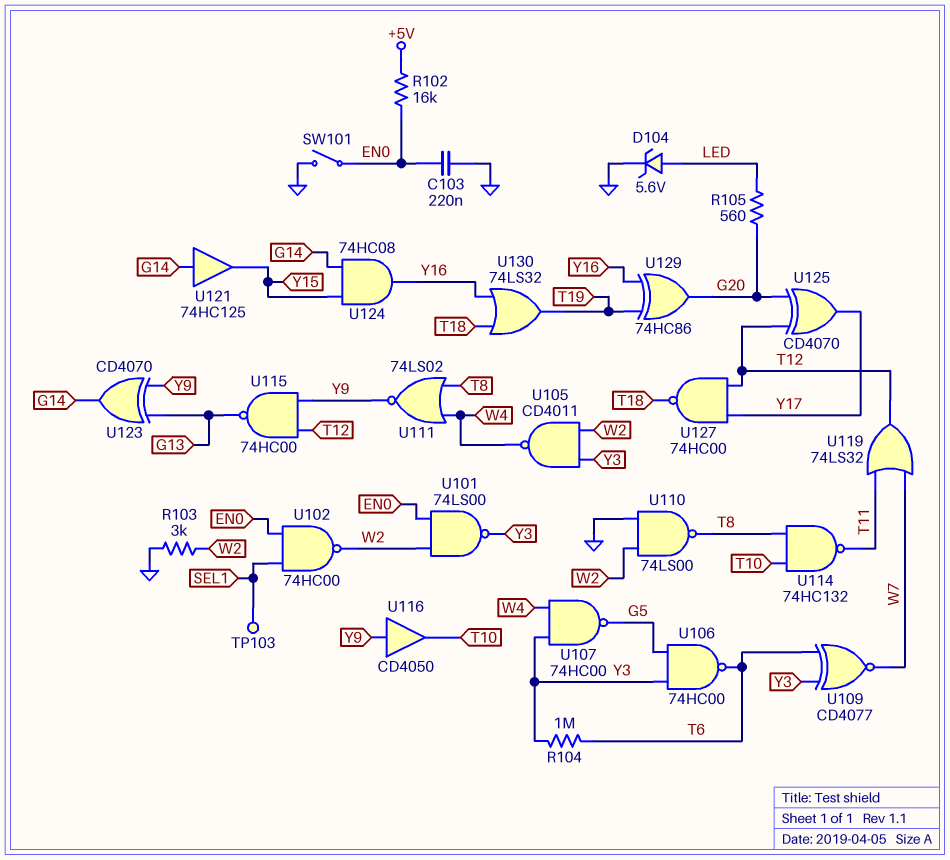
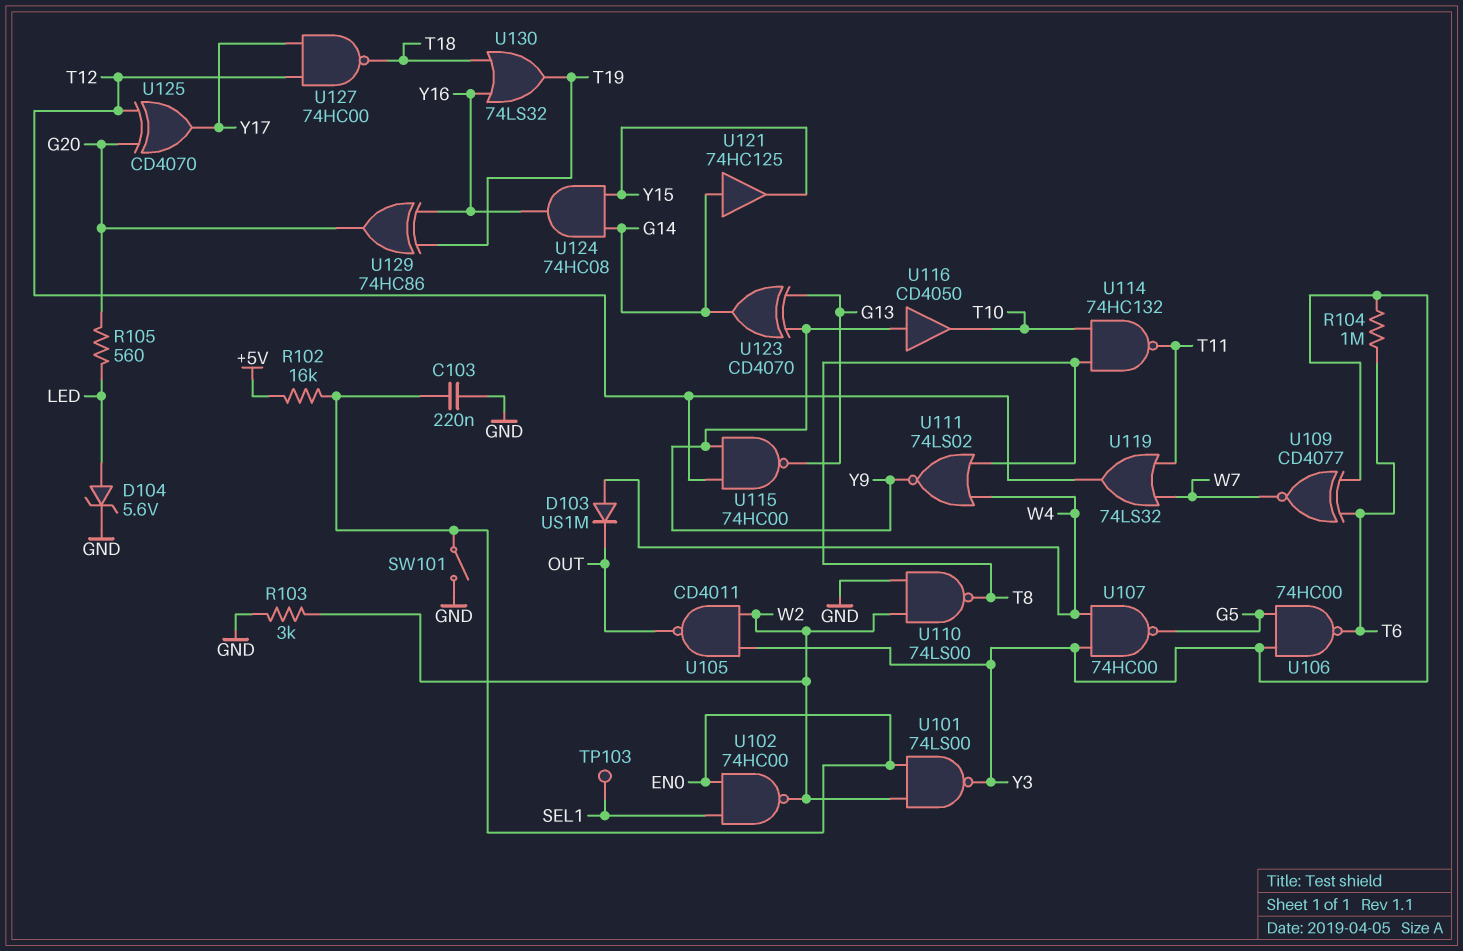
D103: none -> diode US1M (A W4, K OUT)
U105: NAND CD4011 (in W2, in Y3, out W4) -> NAND CD4011 (in W2, in Y3, out OUT)

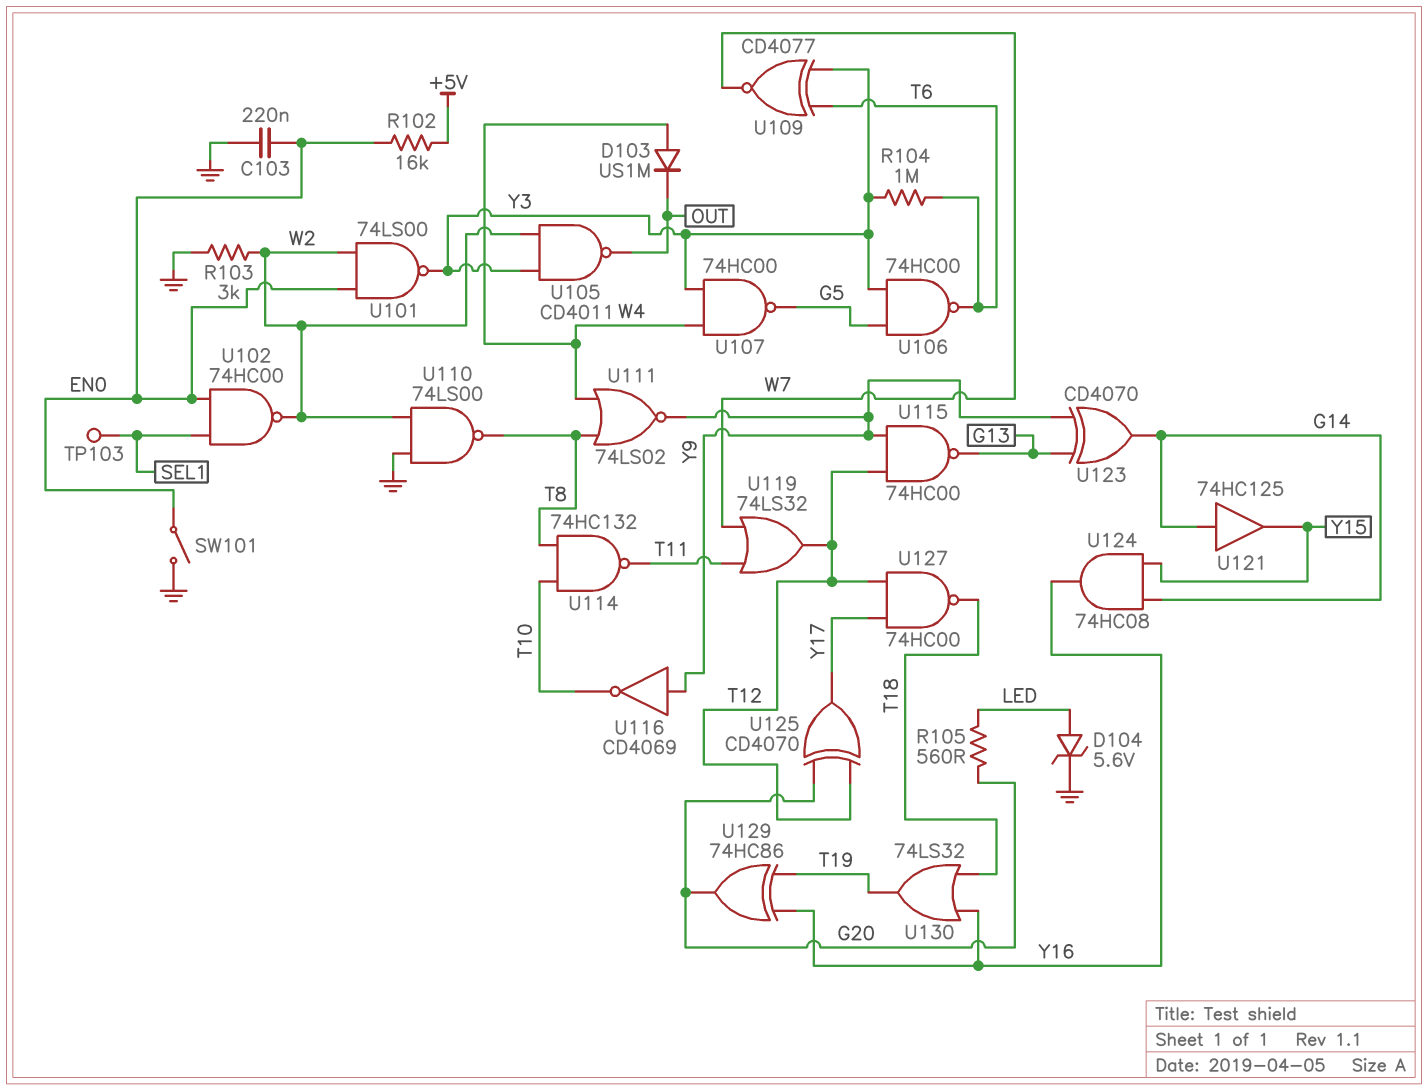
U116: buffer CD4050 (in Y9, out T10) -> NOT CD4069 (in Y9, out T10)

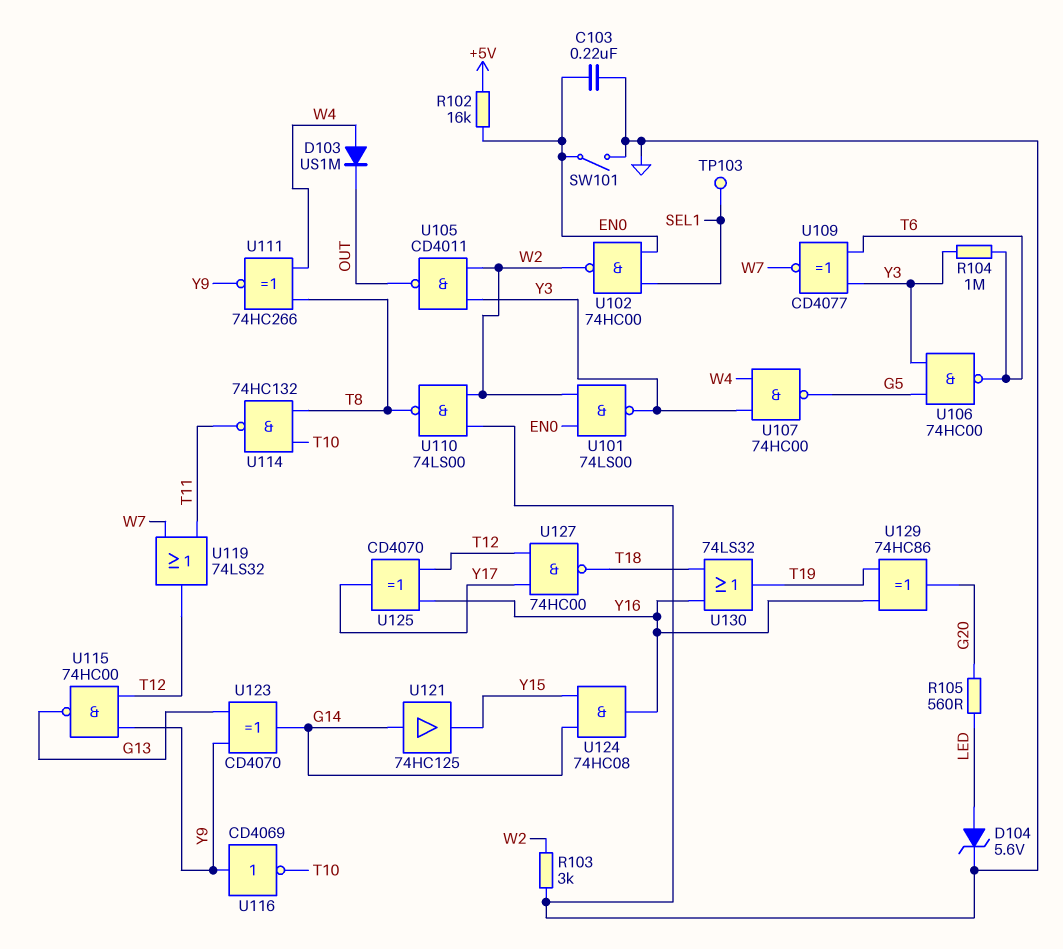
U111: NOR 74LS02 (in T8, in W4, out Y9) -> XNOR 74HC266 (in T8, in W4, out Y9)
U125: XOR CD4070 (in G20, in T12, out Y17) -> XOR CD4070 (in T12, in Y16, out Y17)

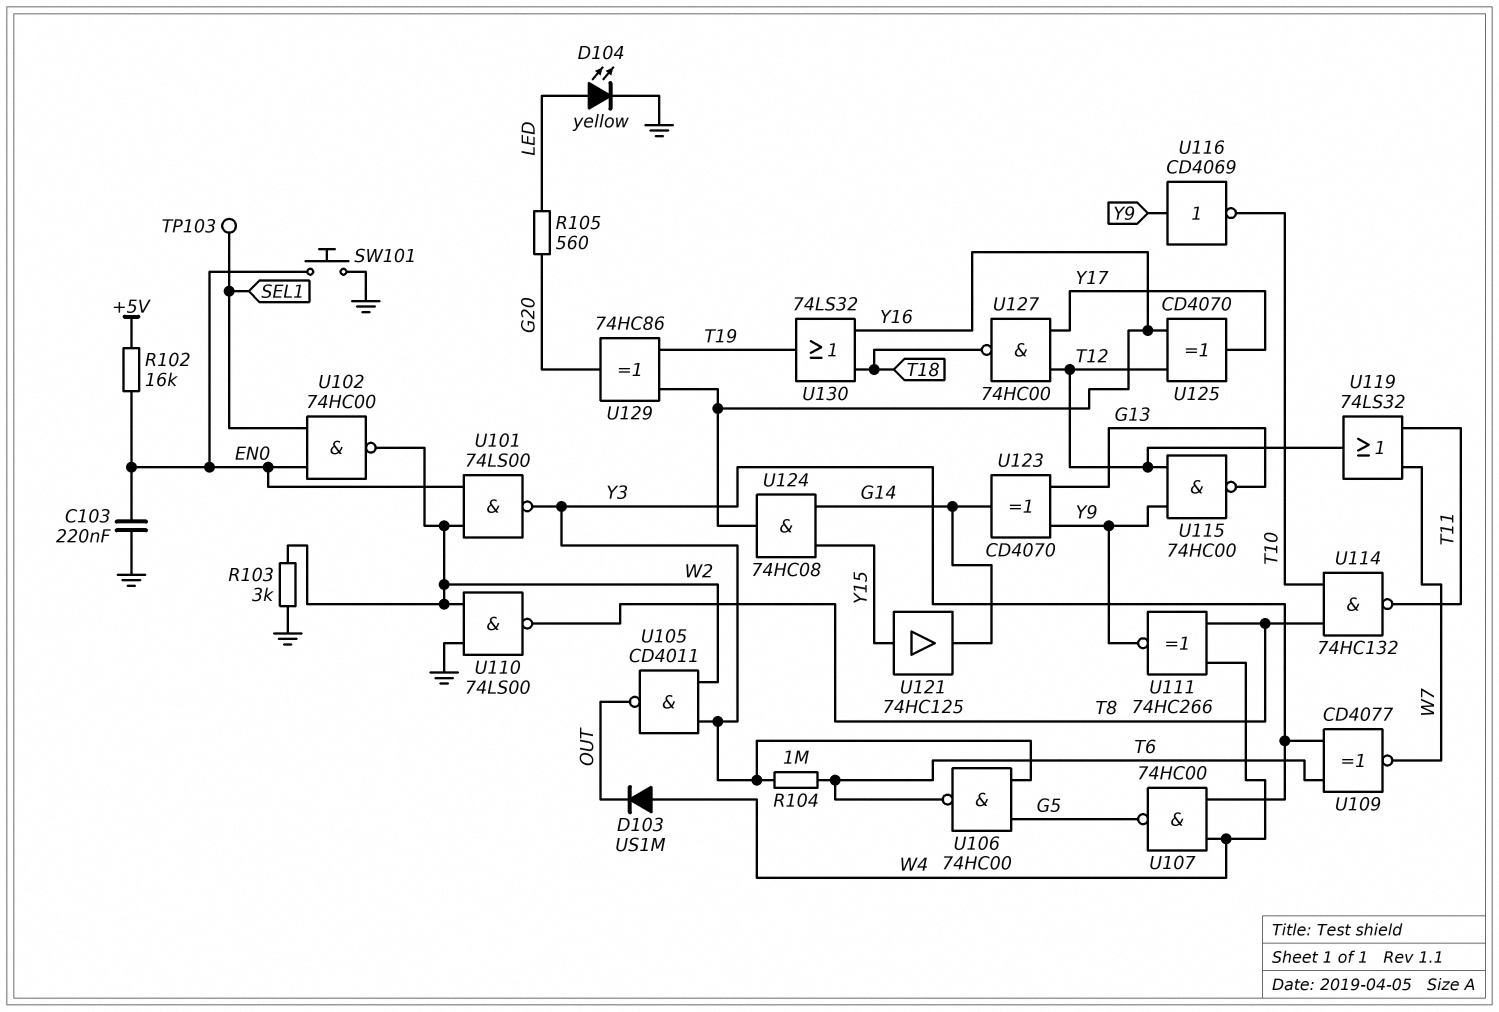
D104: zener 5.6V (A LED, K GND) -> LED yellow (A LED, K GND)
SW101: switch (EN0, GND) -> button (EN0, GND)
U121: buffer 74HC125 (in G14, out Y15) -> buffer 74HC125 (in Y15, out G14)

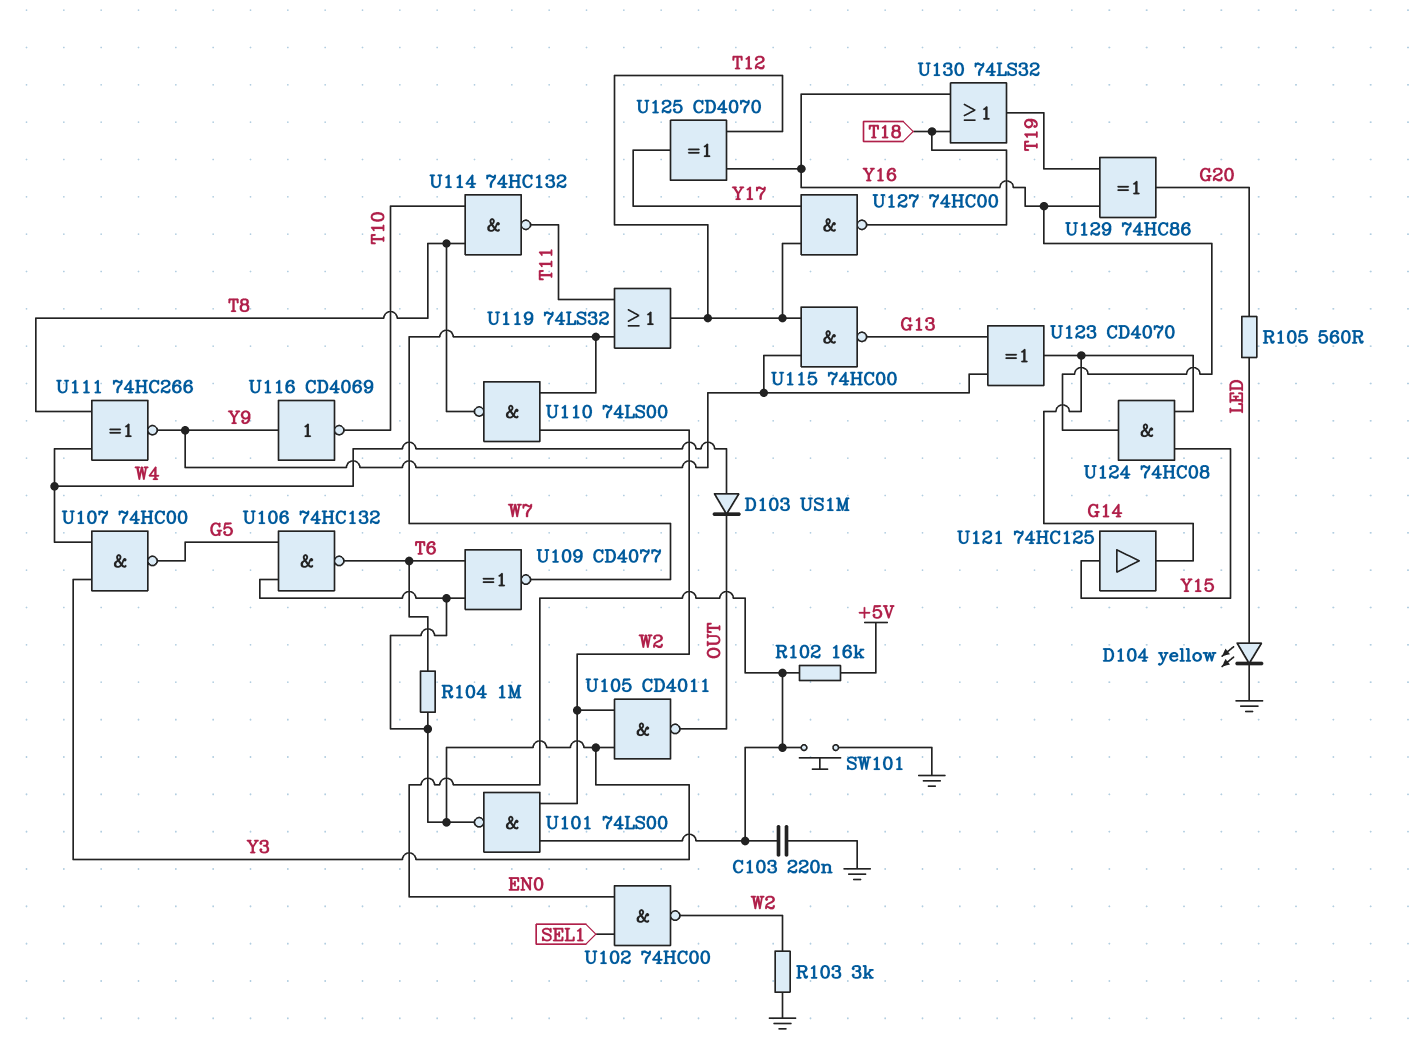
TP103: test point (SEL1) -> none
U106: NAND 74HC00 (in G5, in Y3, out T6) -> NAND 74HC132 (in G5, in Y3, out T6)
U110: NAND 74LS00 (in GND, in W2, out T8) -> NAND 74LS00 (in W2, in W7, out T8)

